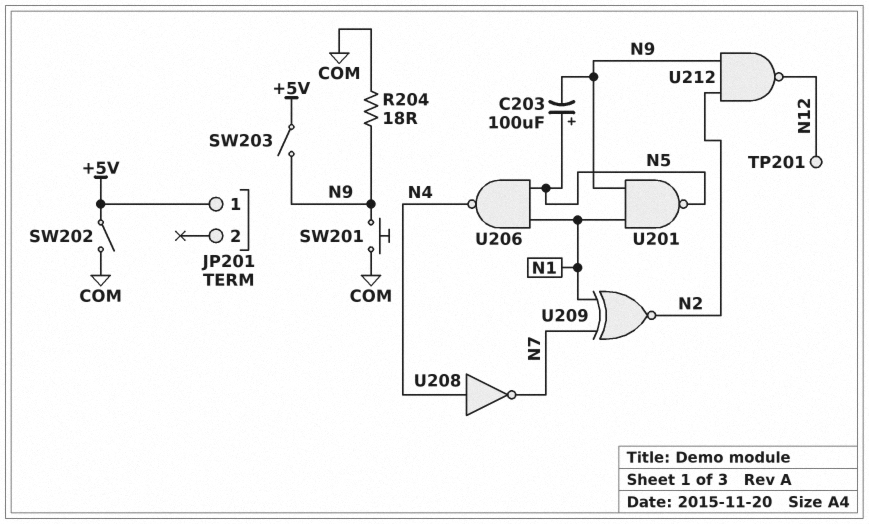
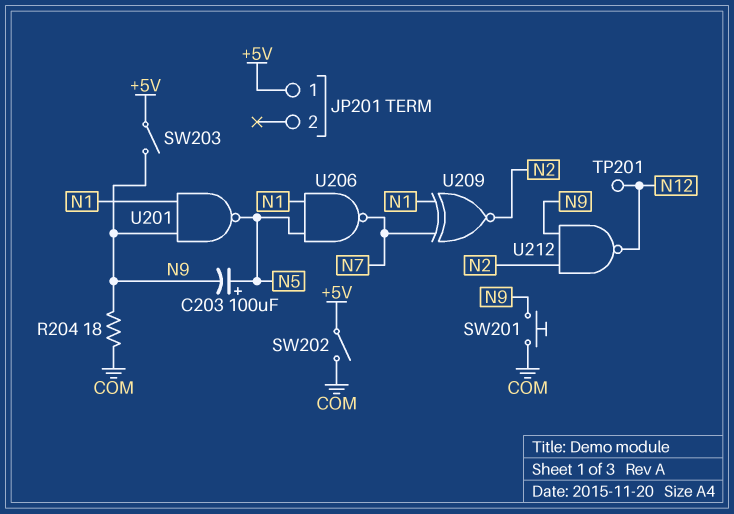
U206: NAND (in N1, in N5, out N4) -> NAND (in N1, in N5, out N7)
U208: NOT (in N4, out N7) -> none

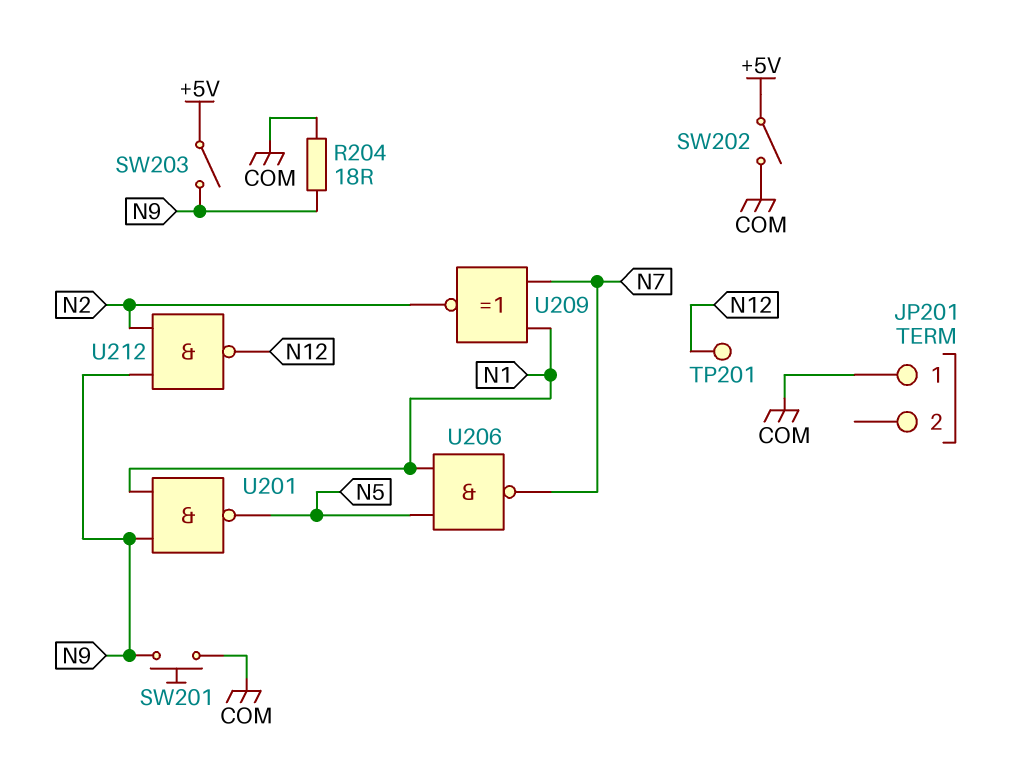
C203: 100uF (plus N5, minus N9) -> none
JP201 pin 1: +5V -> COM

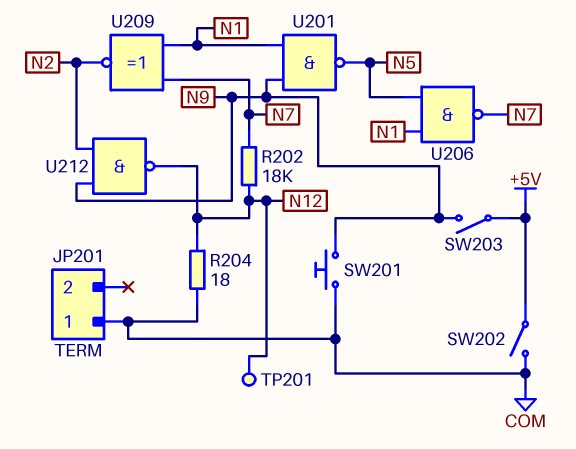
R202: none -> 18k (N7, N12)
R204: 18 (COM, N9) -> 18 (COM, N12)

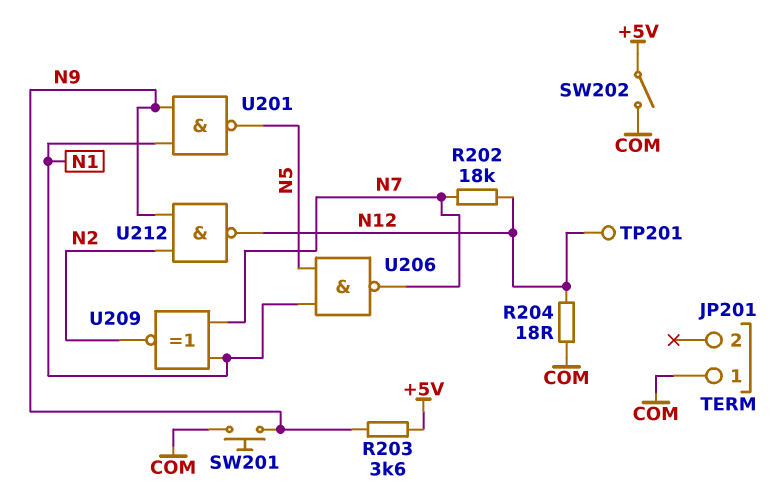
R203: none -> 3.6k (+5V, N9)
SW203: switch (+5V, N9) -> none

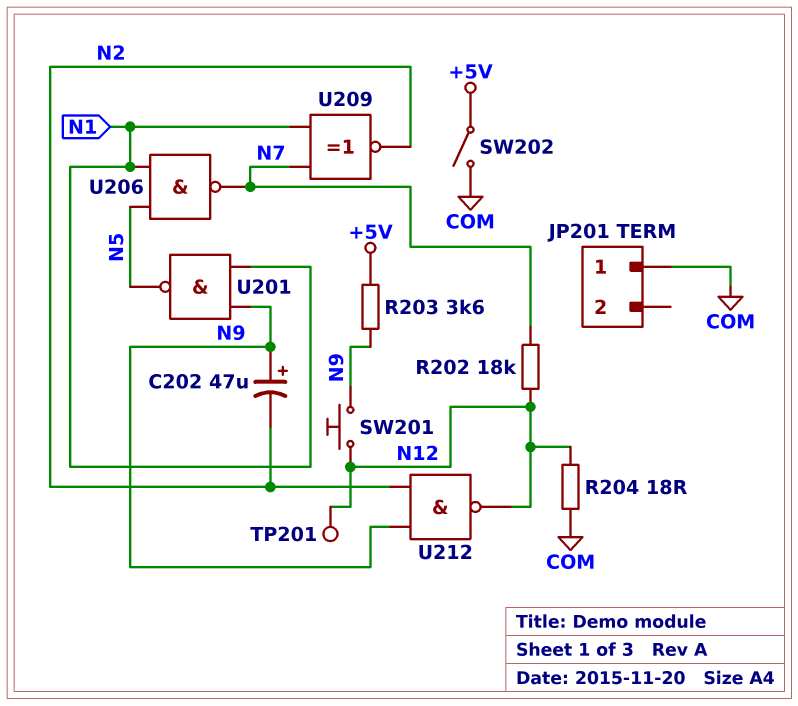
C202: none -> 47uF (plus N9, minus N2)
SW201: button (COM, N9) -> button (N9, N12)

